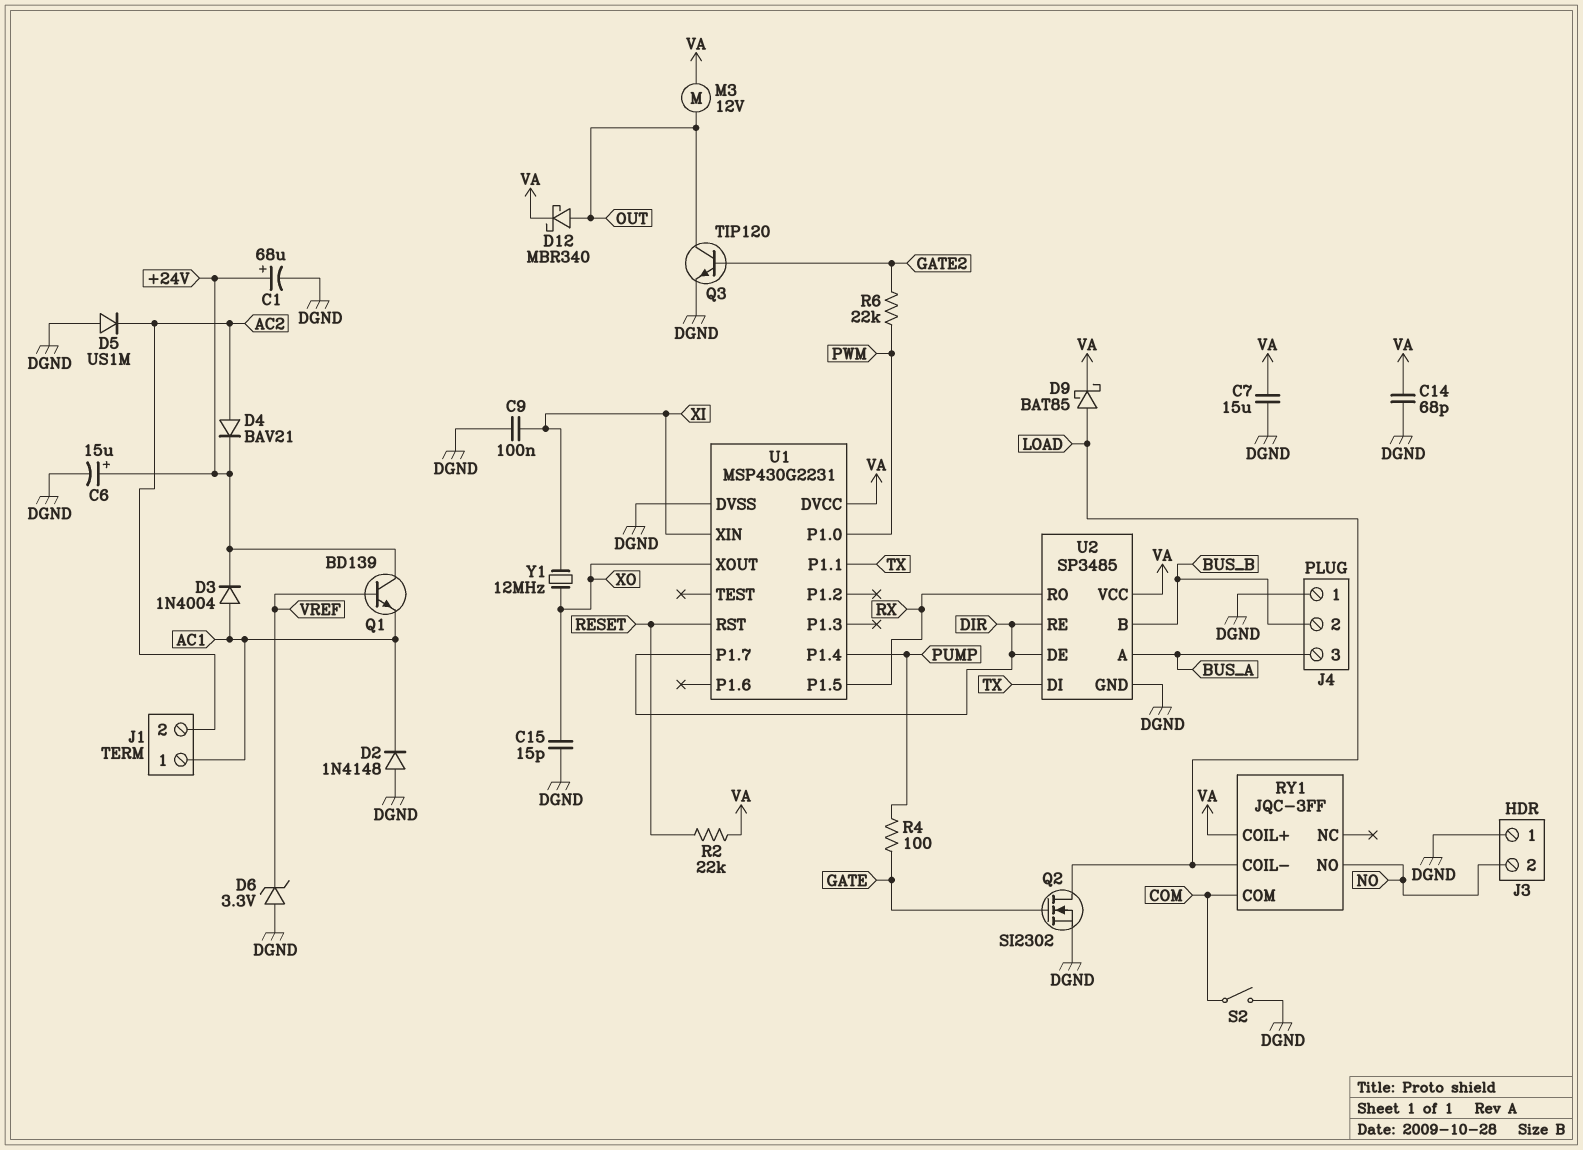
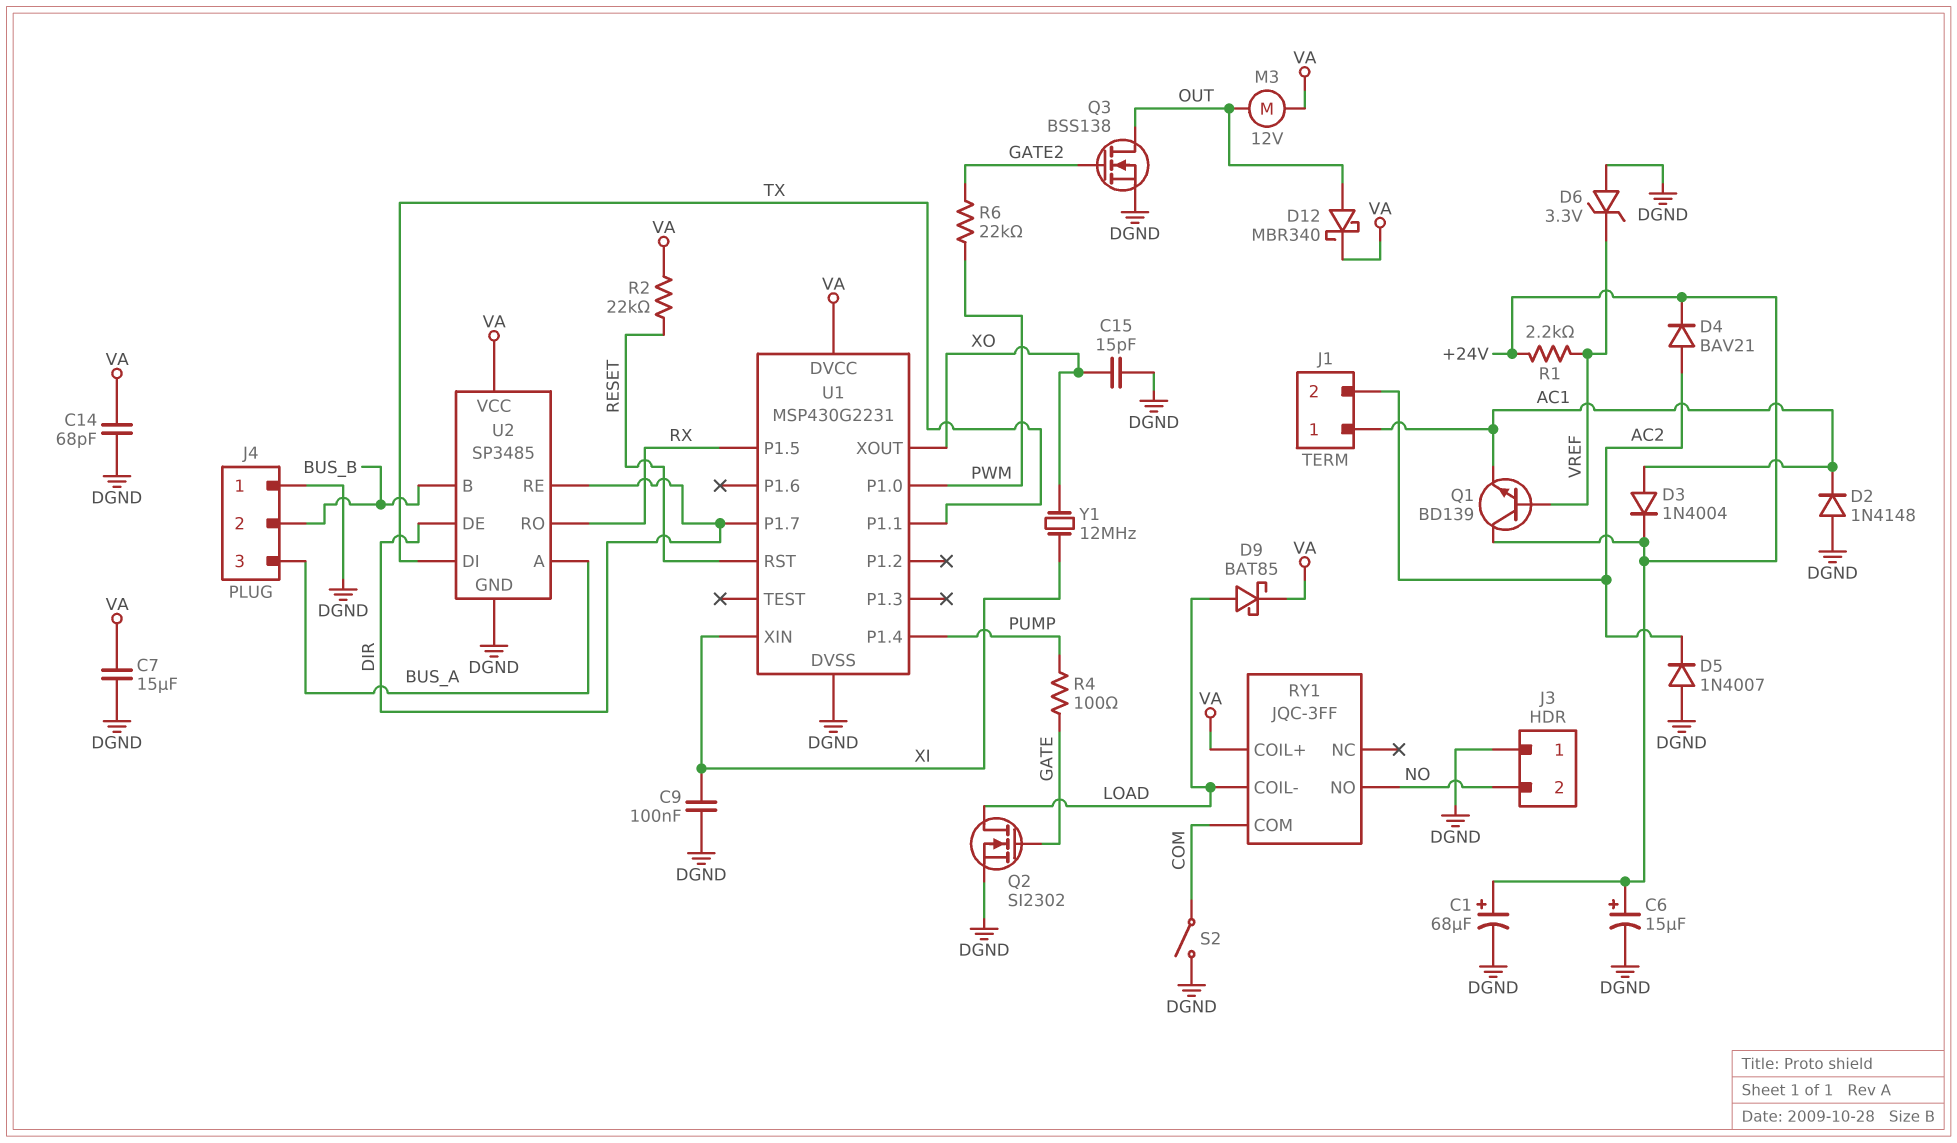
D5: diode US1M (A DGND, K AC2) -> diode 1N4007 (A DGND, K AC2)
Q3: NPN TIP120 (B GATE2, C OUT, E DGND) -> NMOS BSS138 (G GATE2, D OUT, S DGND)
R1: none -> 2.2k (+24V, VREF)

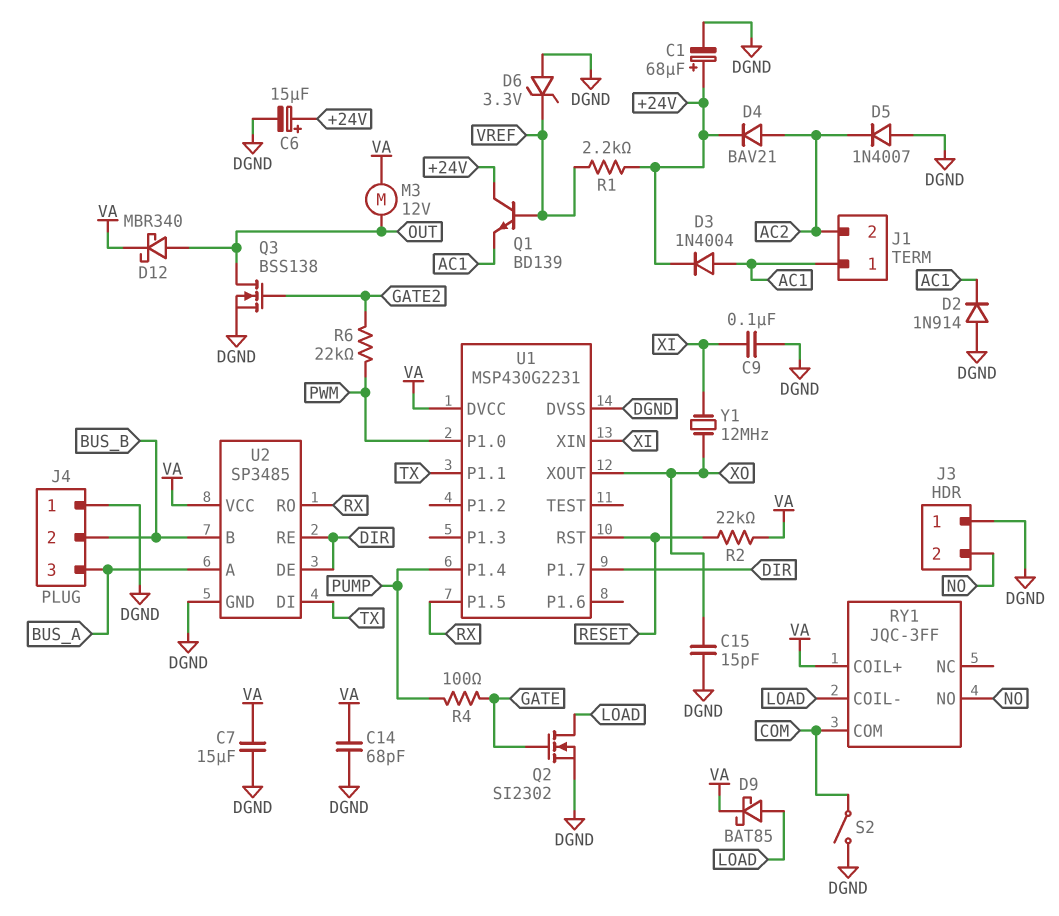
D2: diode 1N4148 (A DGND, K AC1) -> diode 1N914 (A DGND, K AC1)

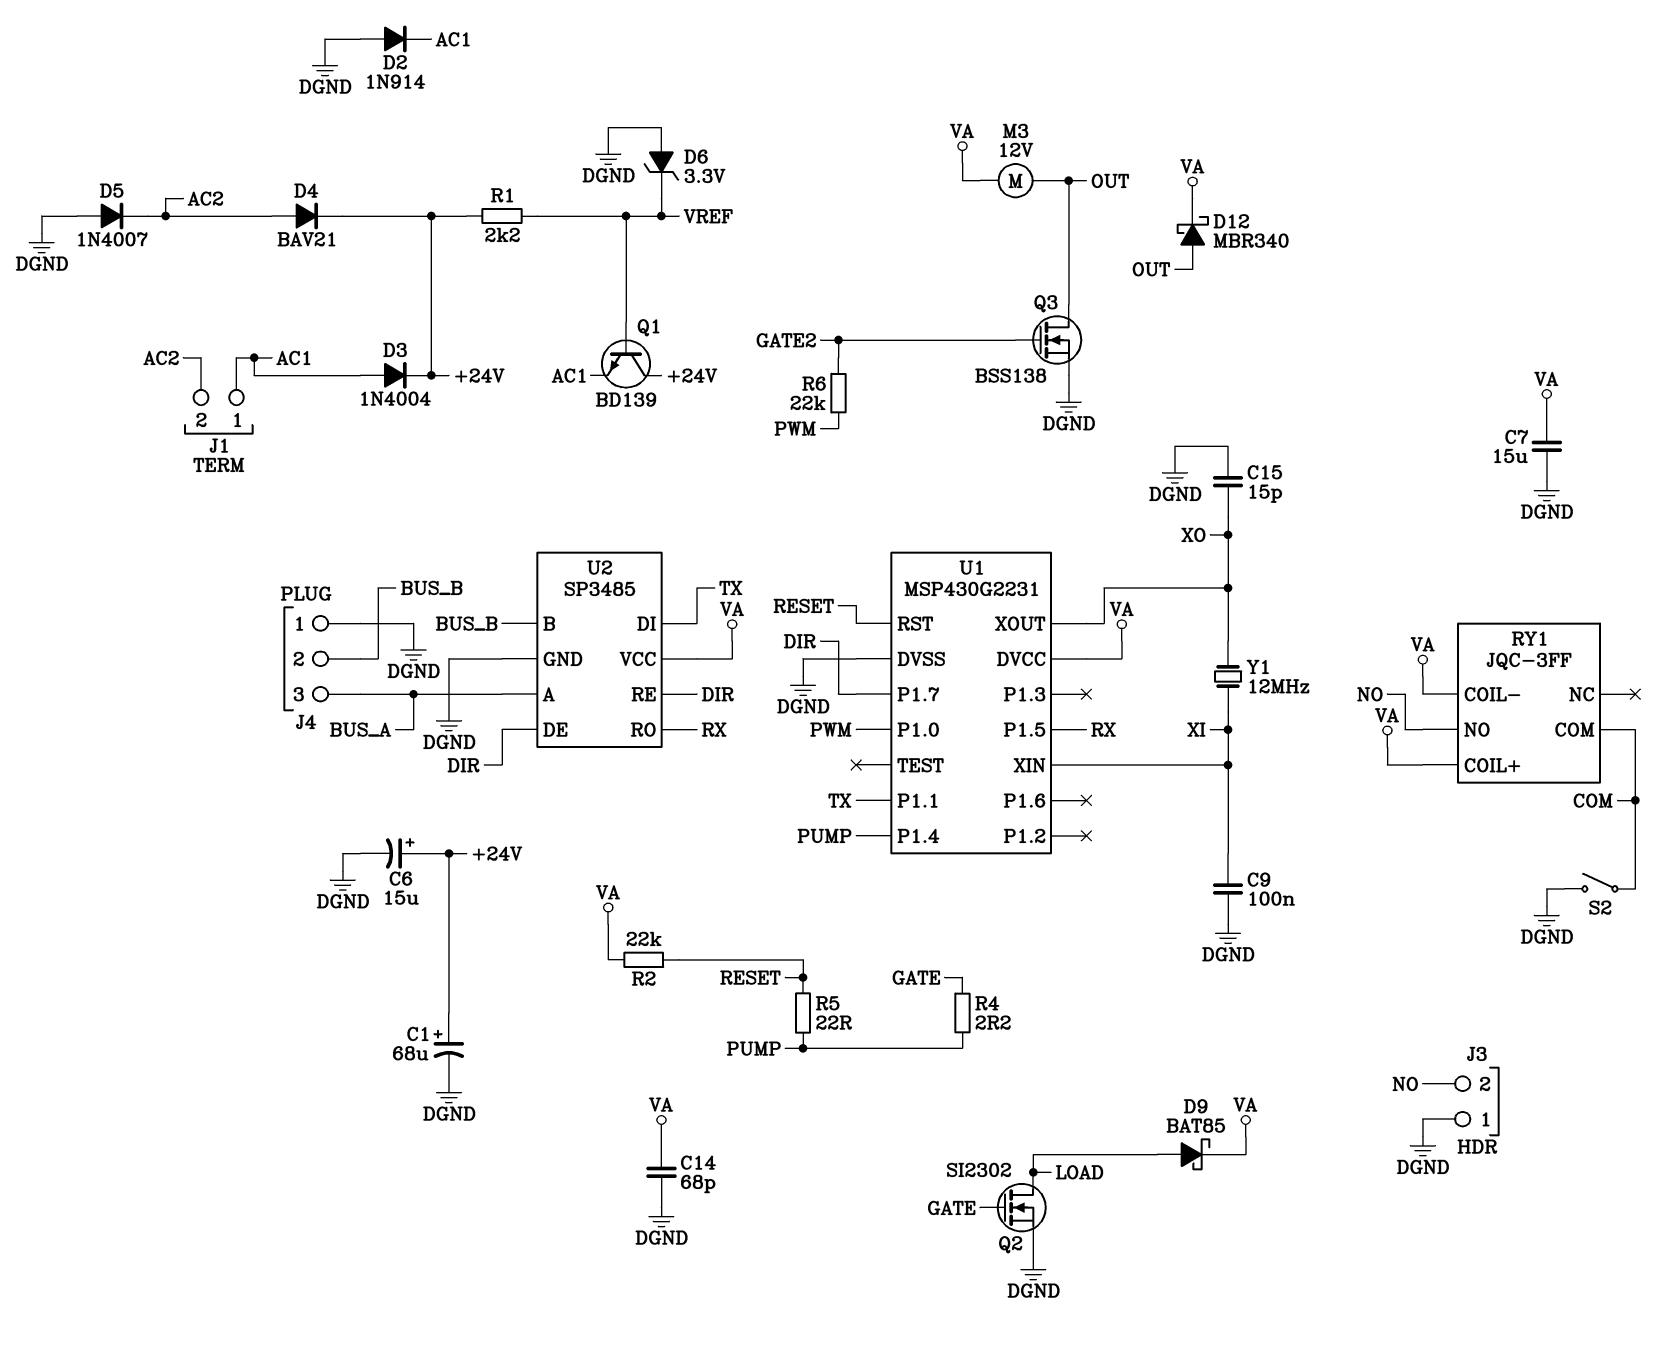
R4: 100 (GATE, PUMP) -> 2.2 (GATE, PUMP)
R5: none -> 22 (PUMP, RESET)
RY1 pin COIL-: LOAD -> VA

